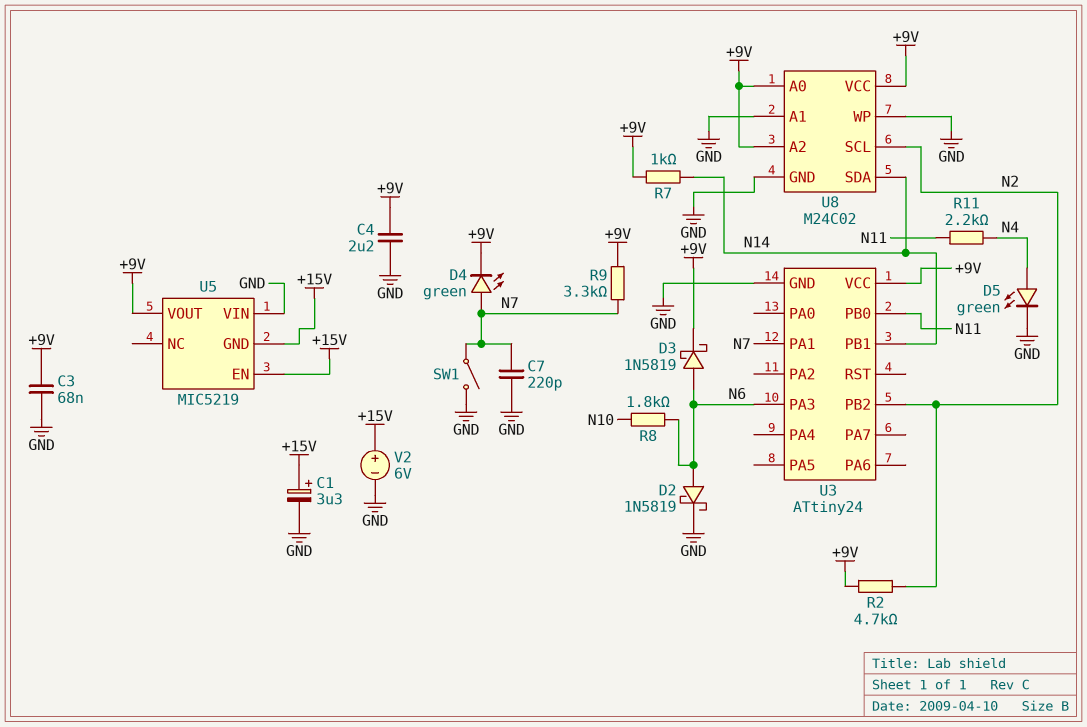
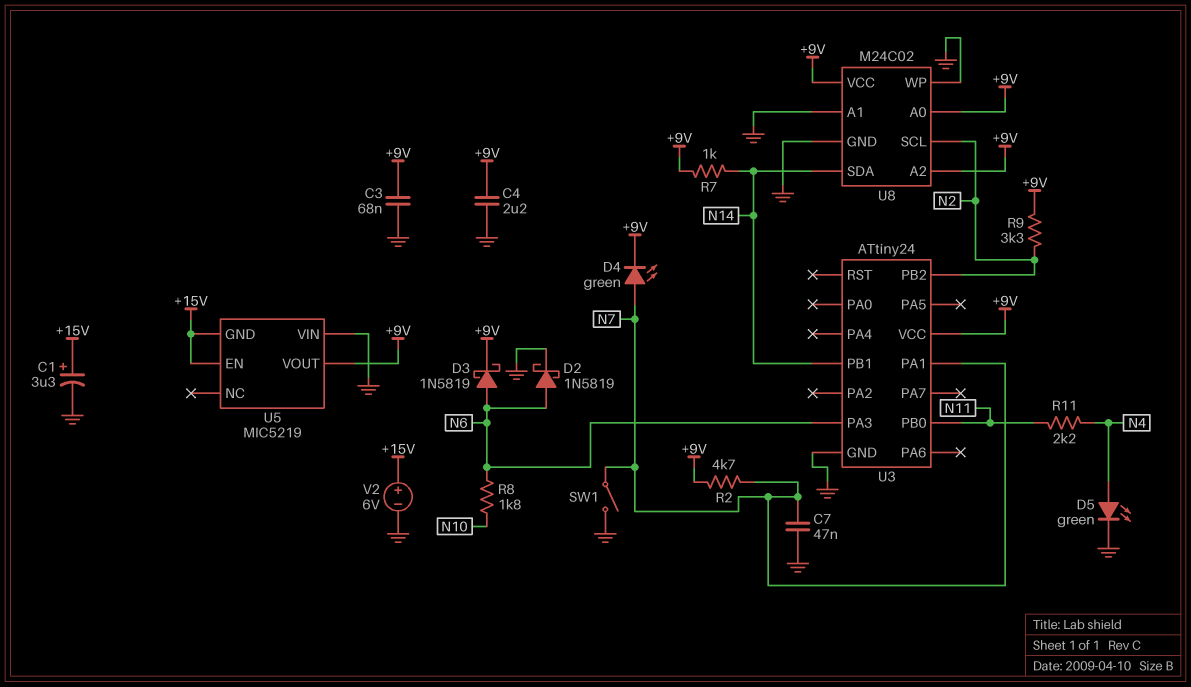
C7: 220pF (GND, N7) -> 47nF (GND, N7)
R2: 4.7k (+9V, N2) -> 4.7k (+9V, N7)
R9: 3.3k (+9V, N7) -> 3.3k (+9V, N2)

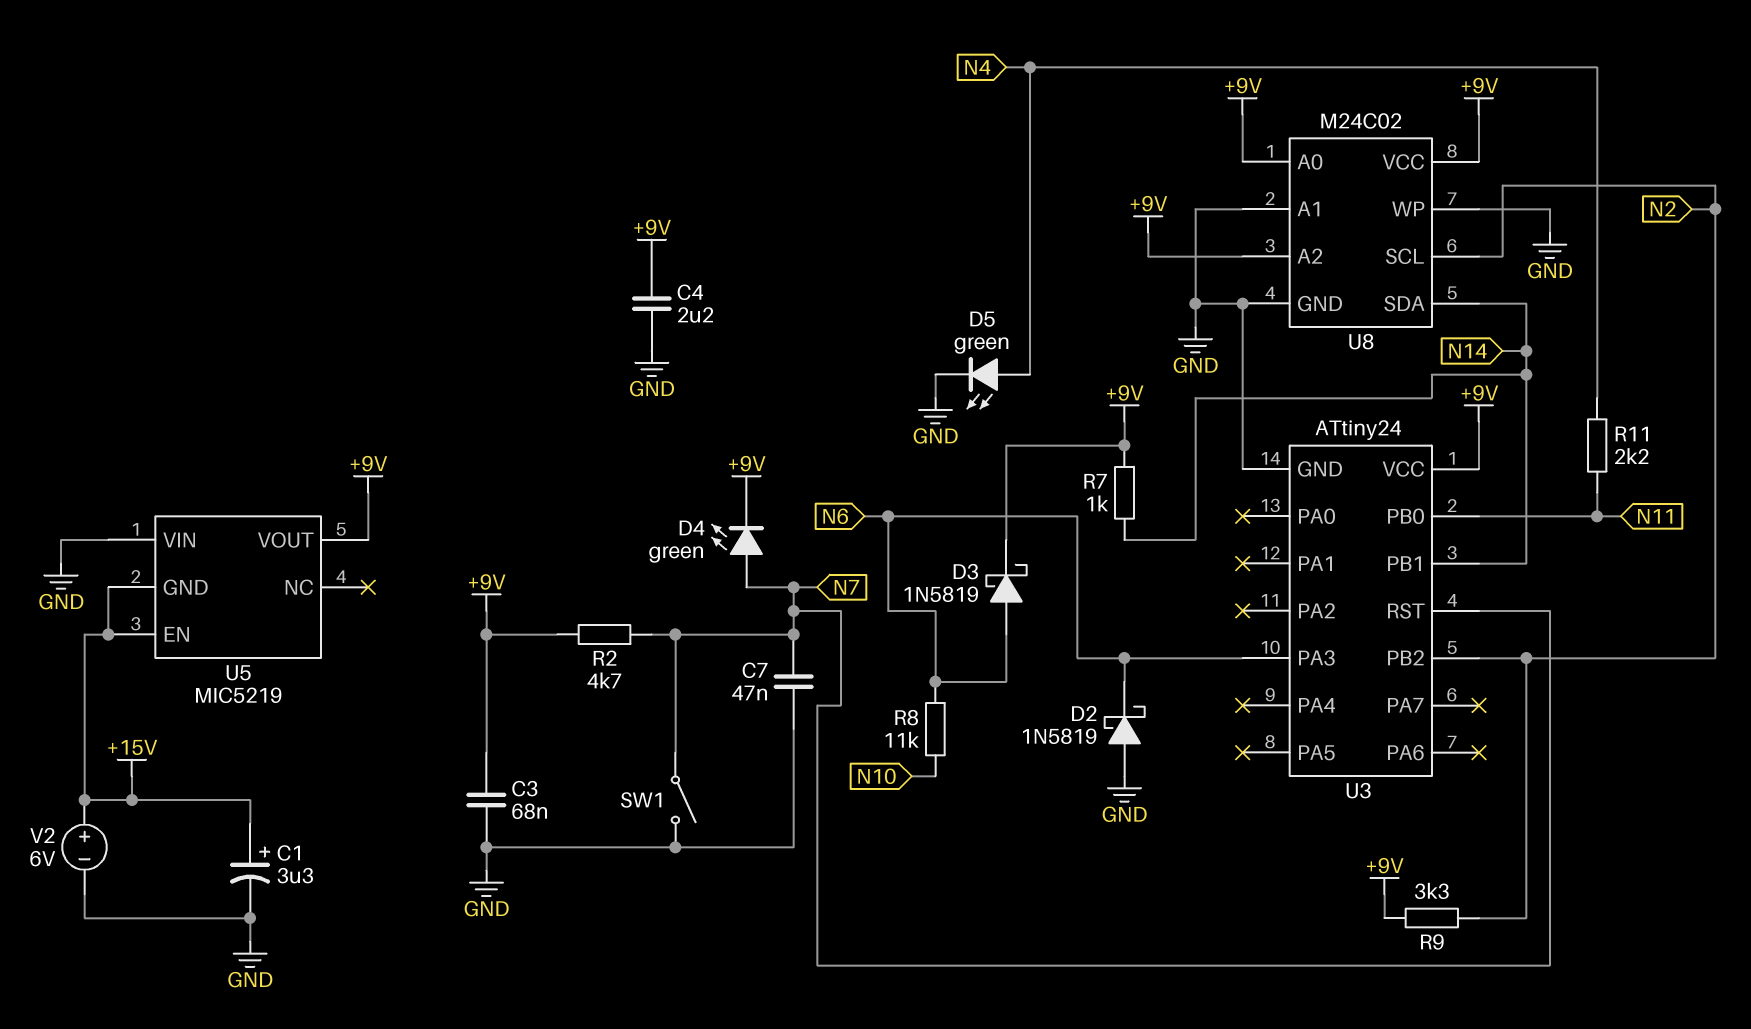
D2: schottky 1N5819 (A N6, K GND) -> schottky 1N5819 (A GND, K N6)
R8: 1.8k (N6, N10) -> 11k (N6, N10)
U3 pin PA1: N7 -> none
U3 pin RST: none -> N7

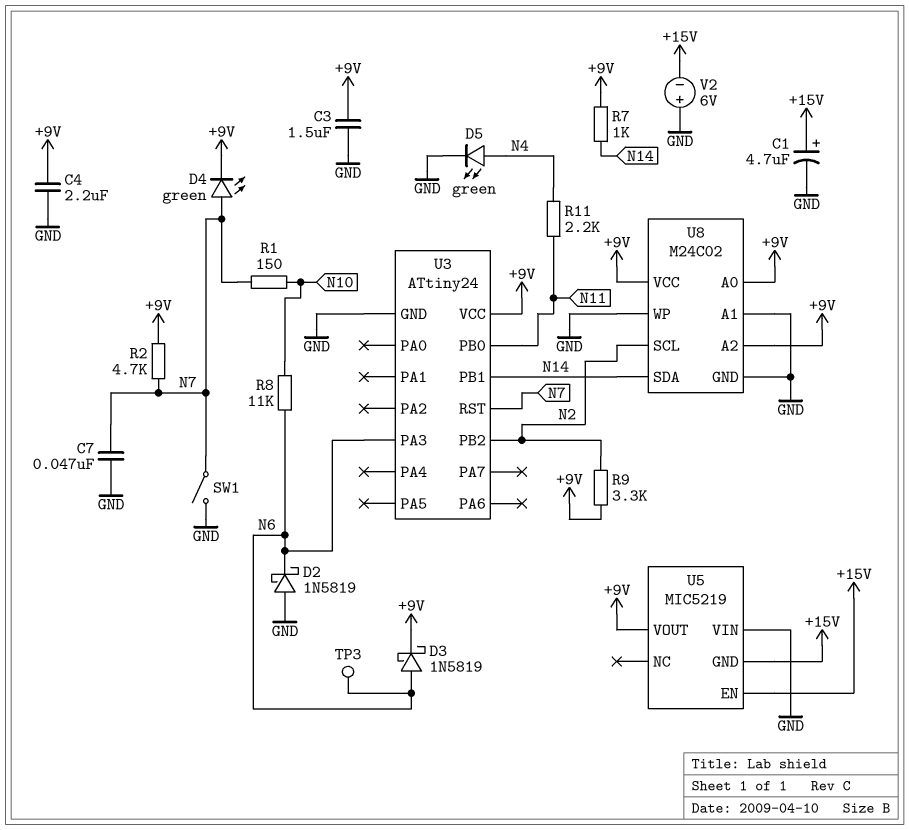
C1: 3.3uF (plus +15V, minus GND) -> 4.7uF (plus +15V, minus GND)
C3: 68nF (+9V, GND) -> 1.5uF (+9V, GND)
R1: none -> 150 (N7, N10)
TP3: none -> test point (N6)
V2: 6V (plus +15V, minus GND) -> 6V (plus GND, minus +15V)

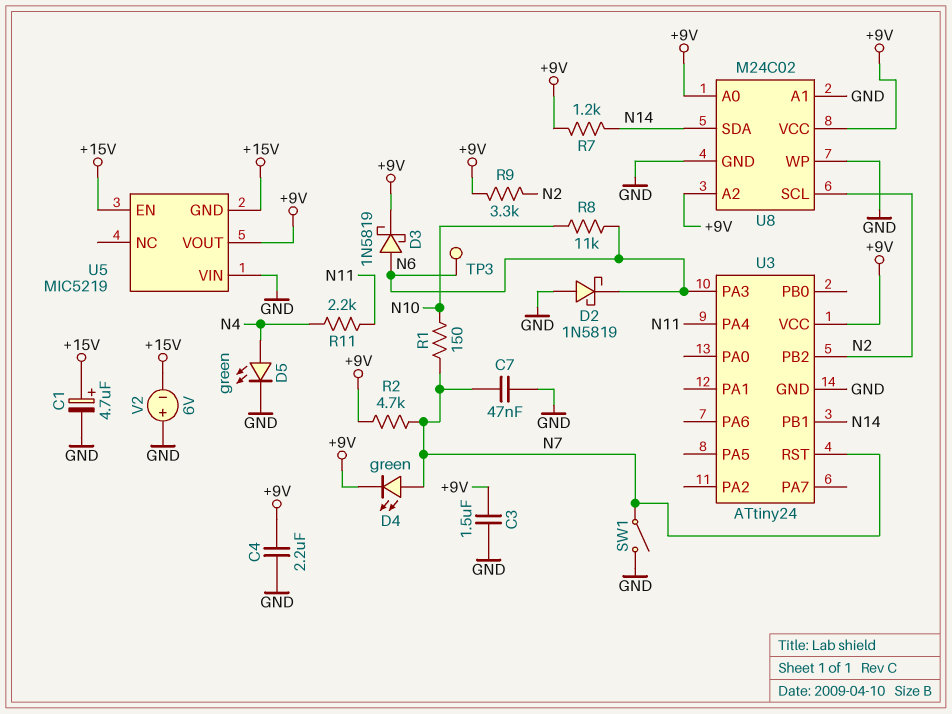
R7: 1k (+9V, N14) -> 1.2k (+9V, N14)
U3 pin PA4: none -> N11
U3 pin PB0: N11 -> none

